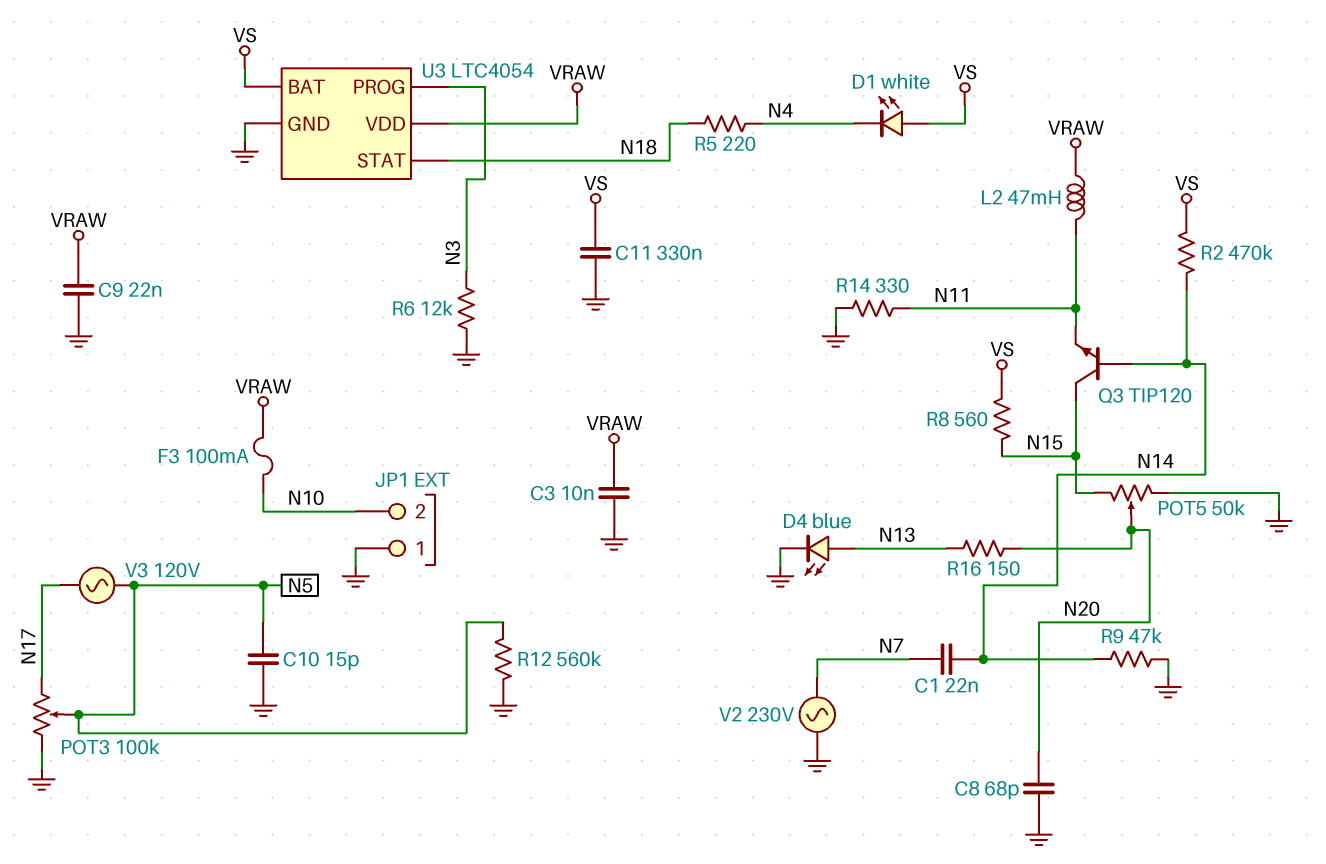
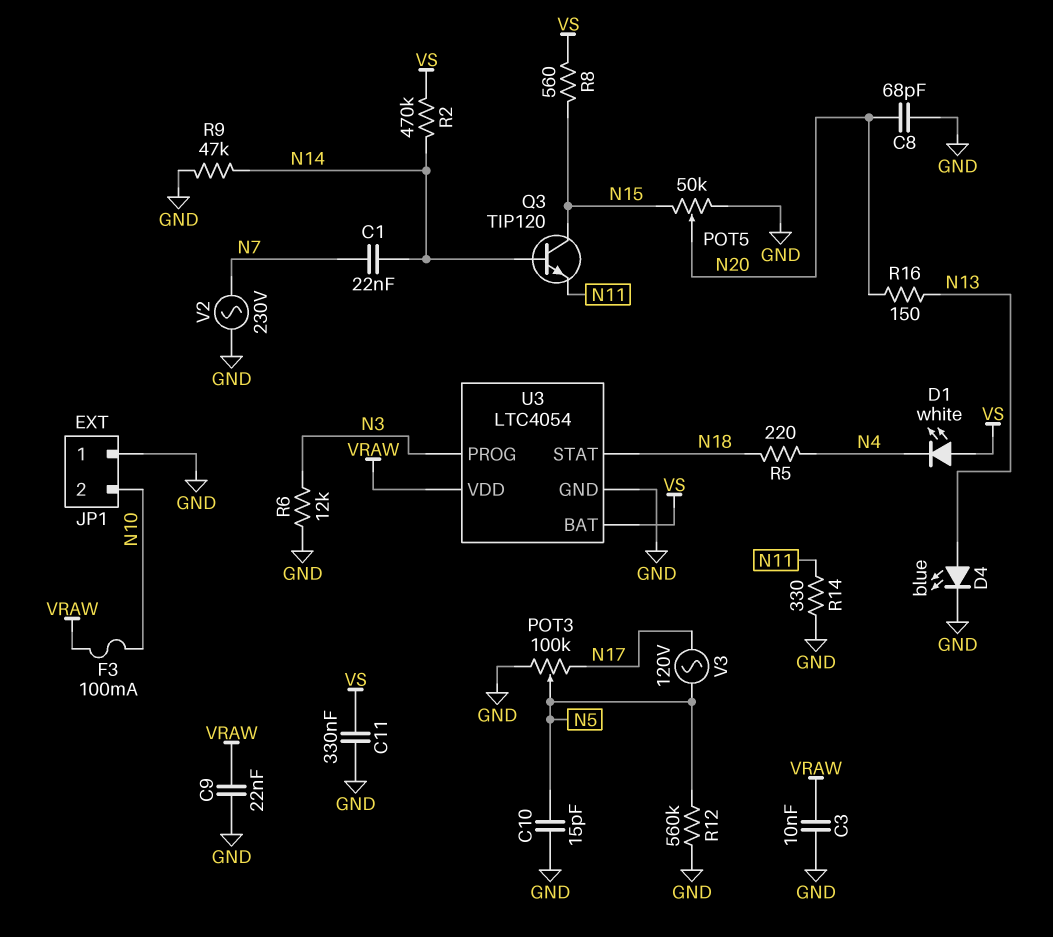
L2: 47mH (N11, VRAW) -> none

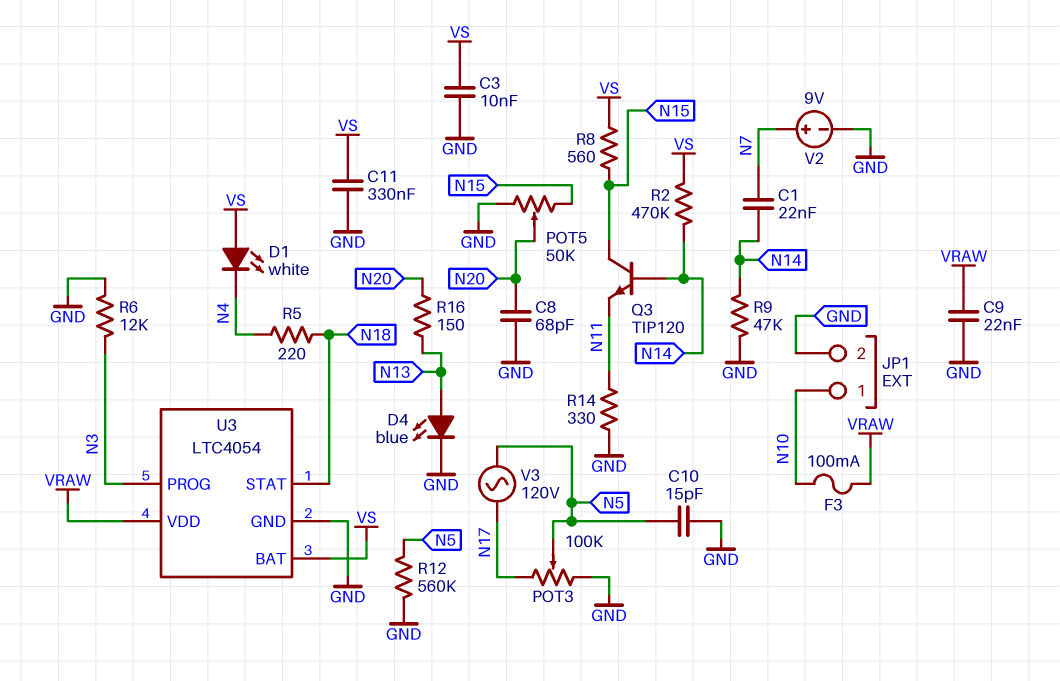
C3: 10nF (GND, VRAW) -> 10nF (GND, VS)
JP1 pin 1: GND -> N10
JP1 pin 2: N10 -> GND
V2: AC 230V (GND, N7) -> 9V (plus N7, minus GND)

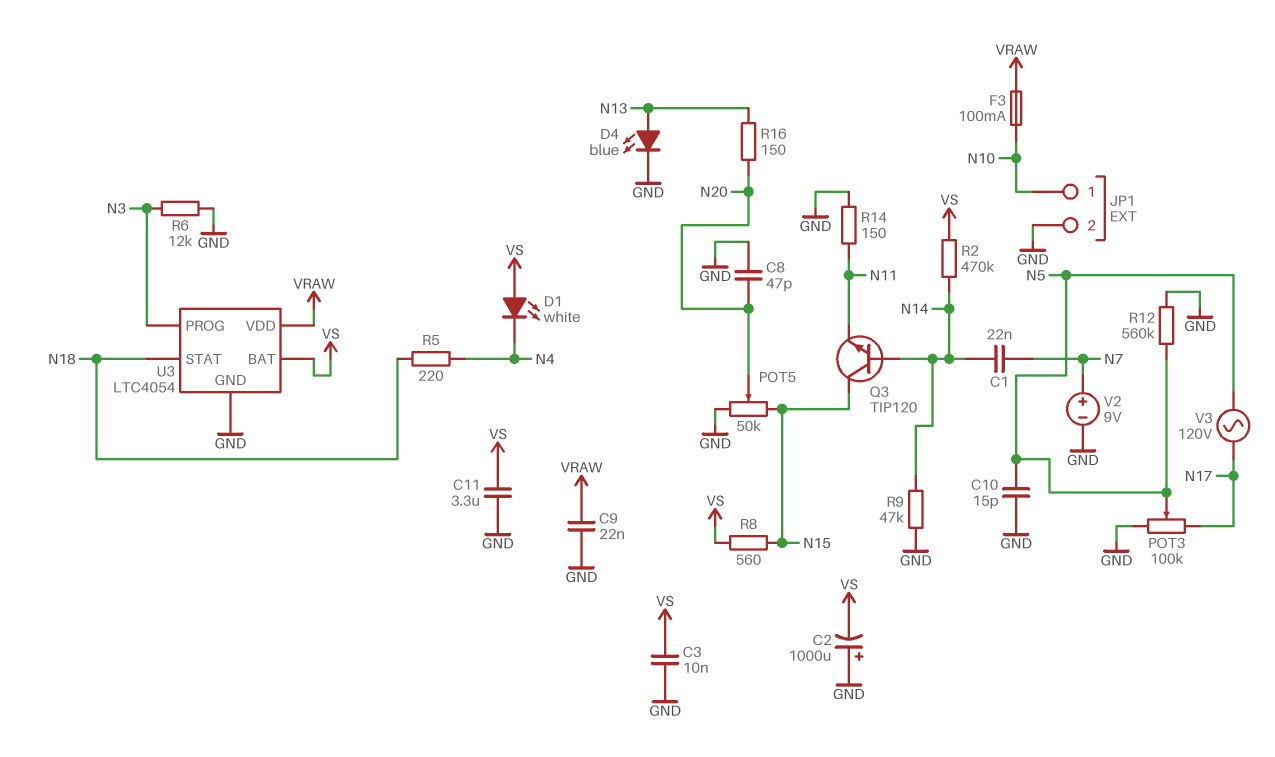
C2: none -> 1000uF (plus GND, minus VS)
C8: 68pF (GND, N20) -> 47pF (GND, N20)
C11: 330nF (GND, VS) -> 3.3uF (GND, VS)
R14: 330 (GND, N11) -> 150 (GND, N11)

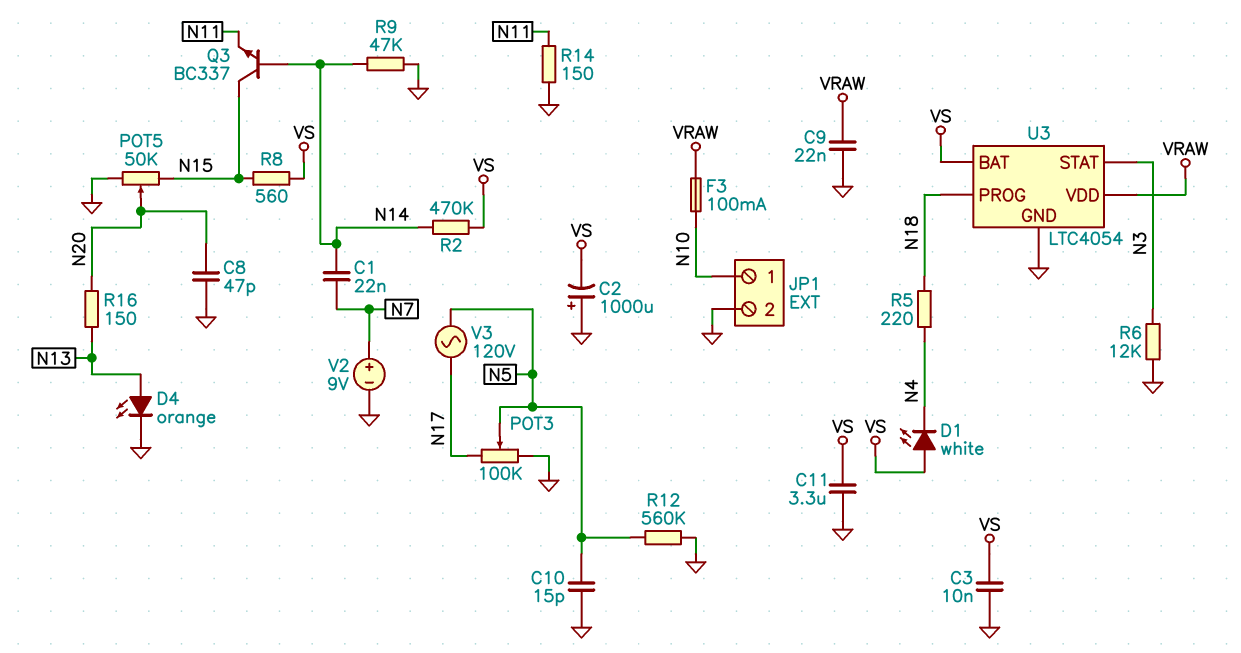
D4: LED blue (A N13, K GND) -> LED orange (A N13, K GND)
Q3: NPN TIP120 (B N14, C N15, E N11) -> NPN BC337 (B N14, C N15, E N11)
U3 pin PROG: N3 -> N18
U3 pin STAT: N18 -> N3

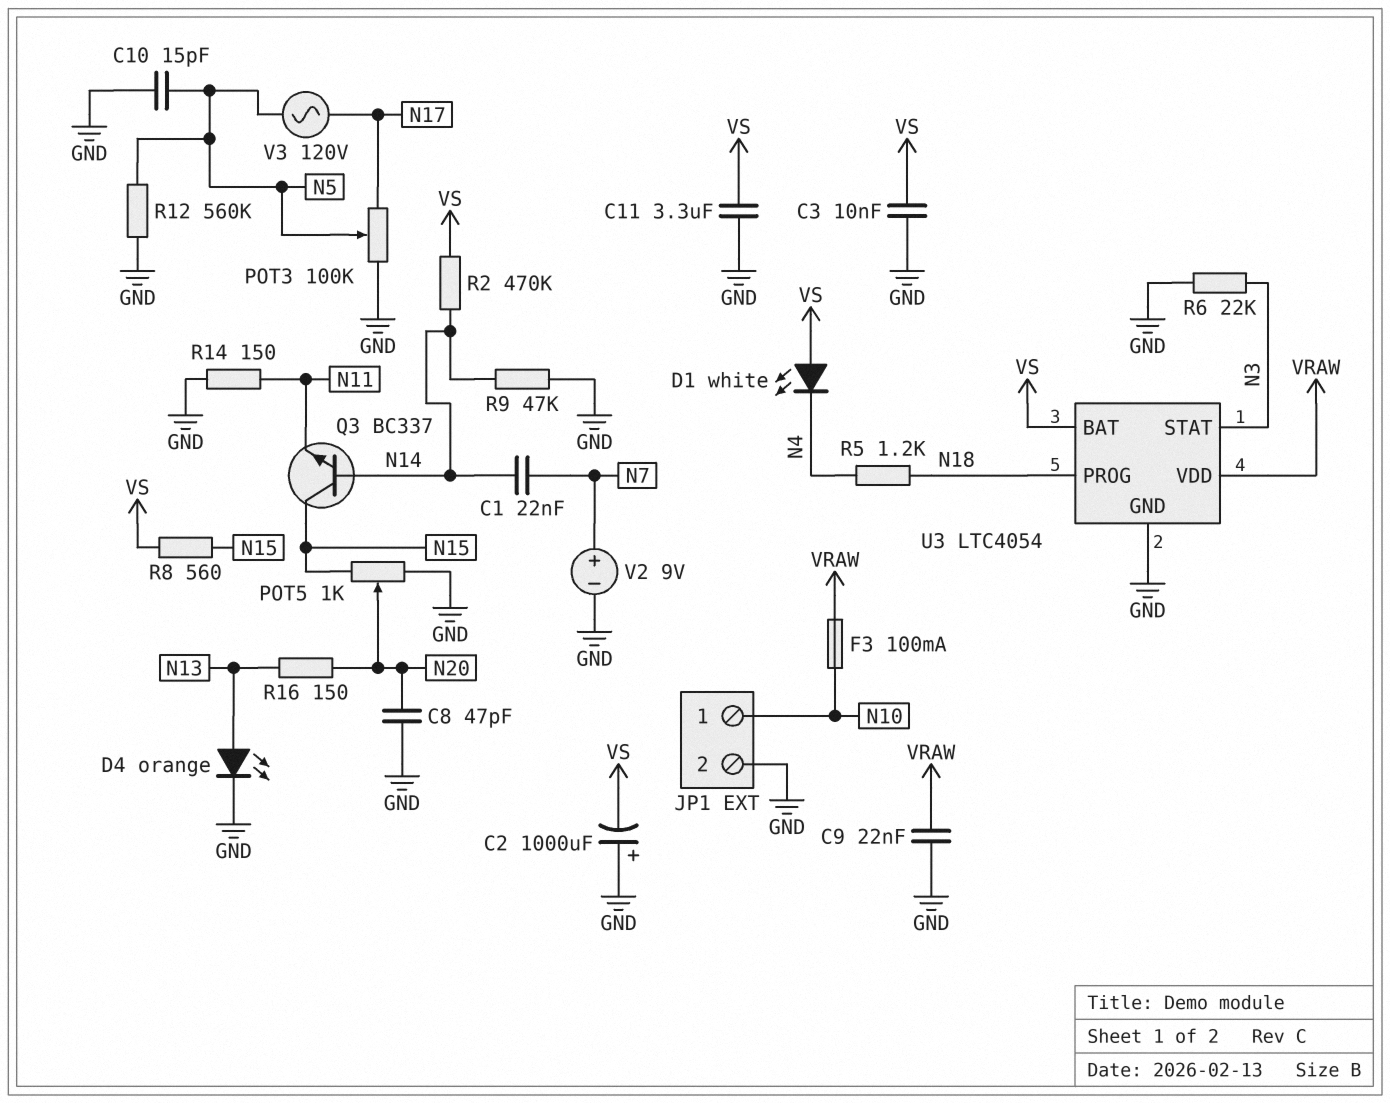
POT5: 50k (GND, N15, wiper N20) -> 1k (GND, N15, wiper N20)
R5: 220 (N4, N18) -> 1.2k (N4, N18)
R6: 12k (GND, N3) -> 22k (GND, N3)

